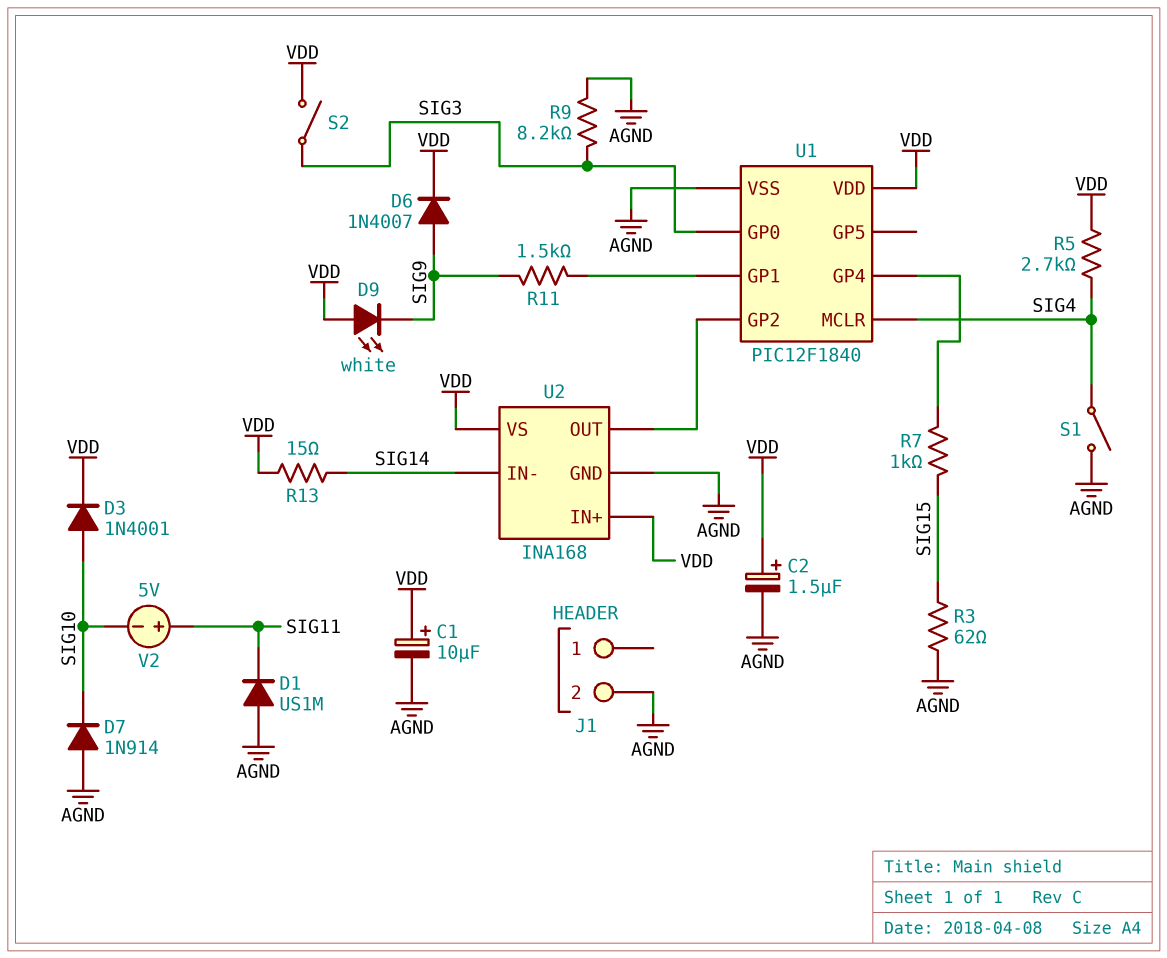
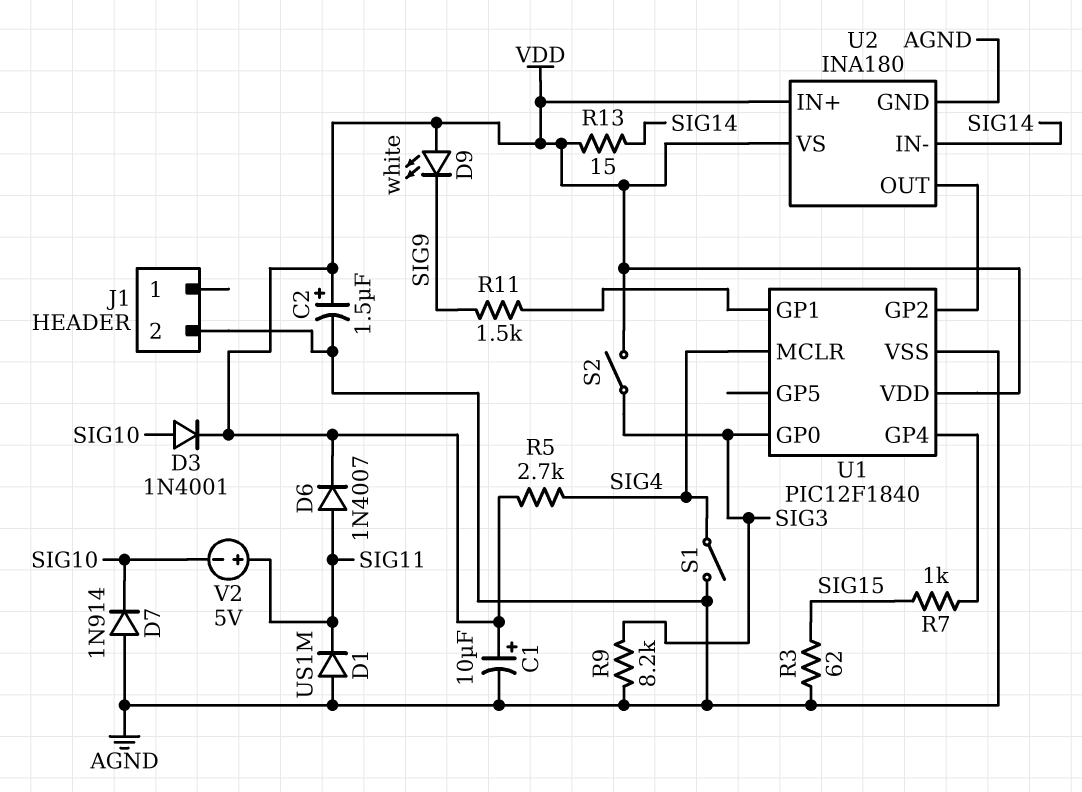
D6: diode 1N4007 (A SIG9, K VDD) -> diode 1N4007 (A SIG11, K VDD)
U2: INA168 -> INA180

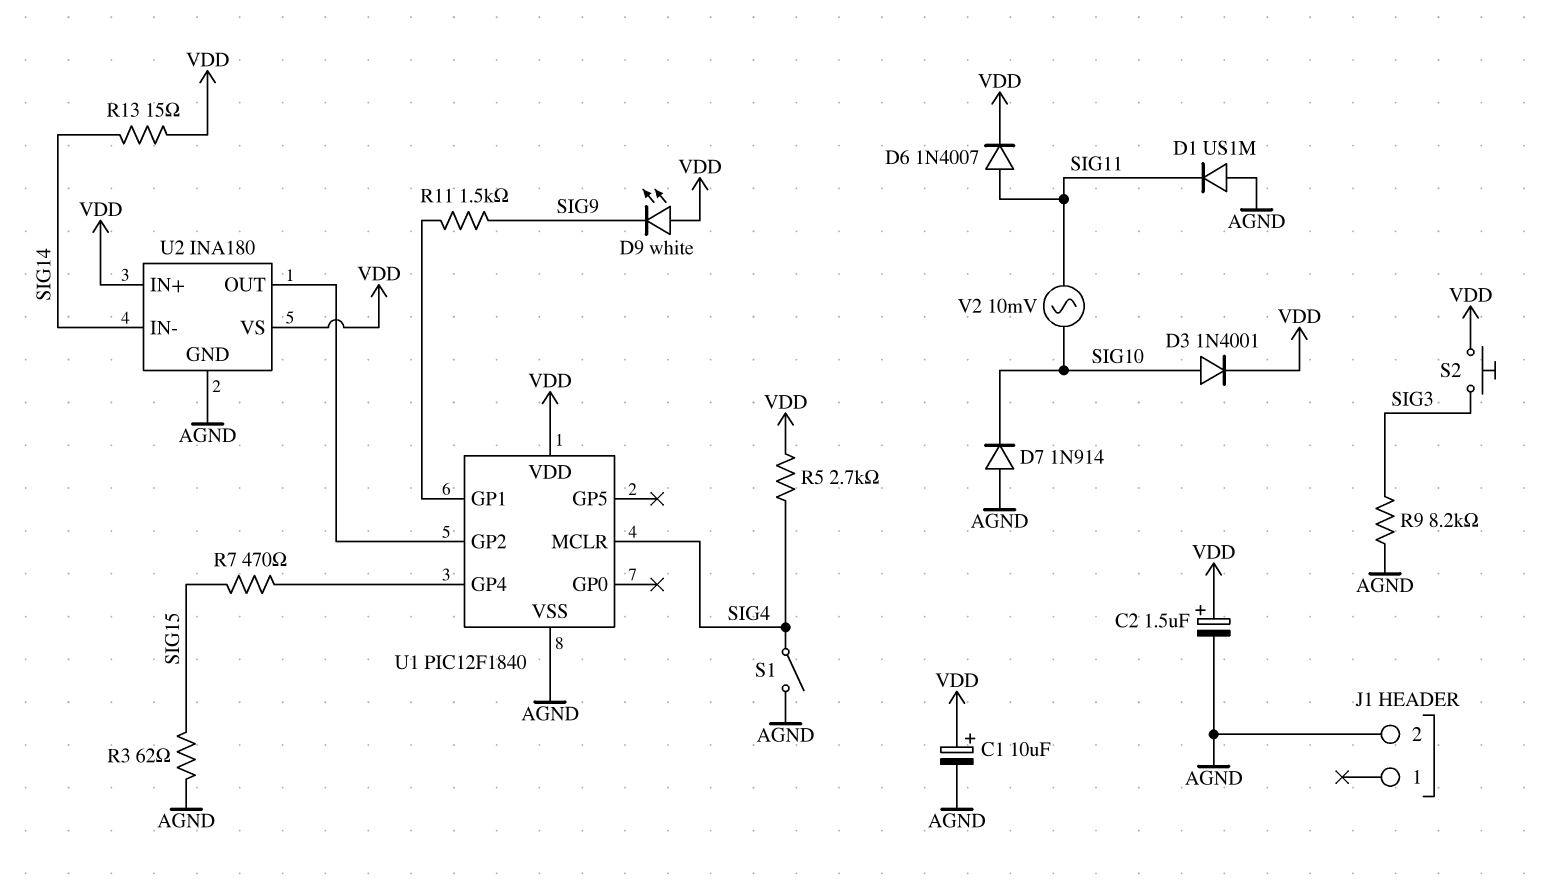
R7: 1k (SIG15, U1/GP4) -> 470 (SIG15, U1/GP4)
S2: switch (SIG3, VDD) -> button (SIG3, VDD)
U1 pin GP0: SIG3 -> none
V2: 5V (plus SIG11, minus SIG10) -> AC 10mV (SIG10, SIG11)

